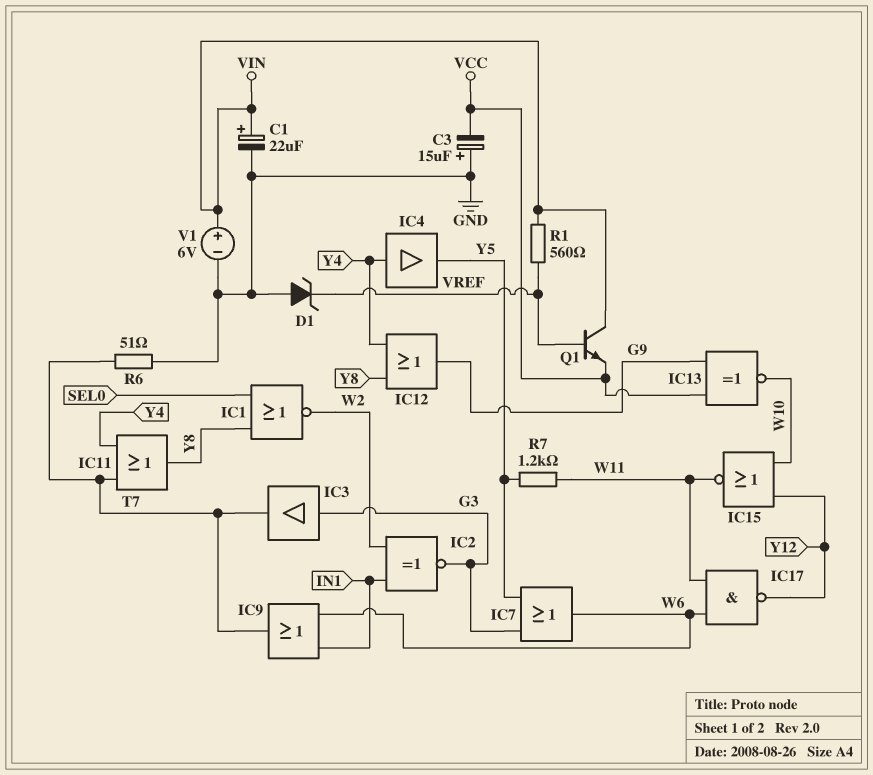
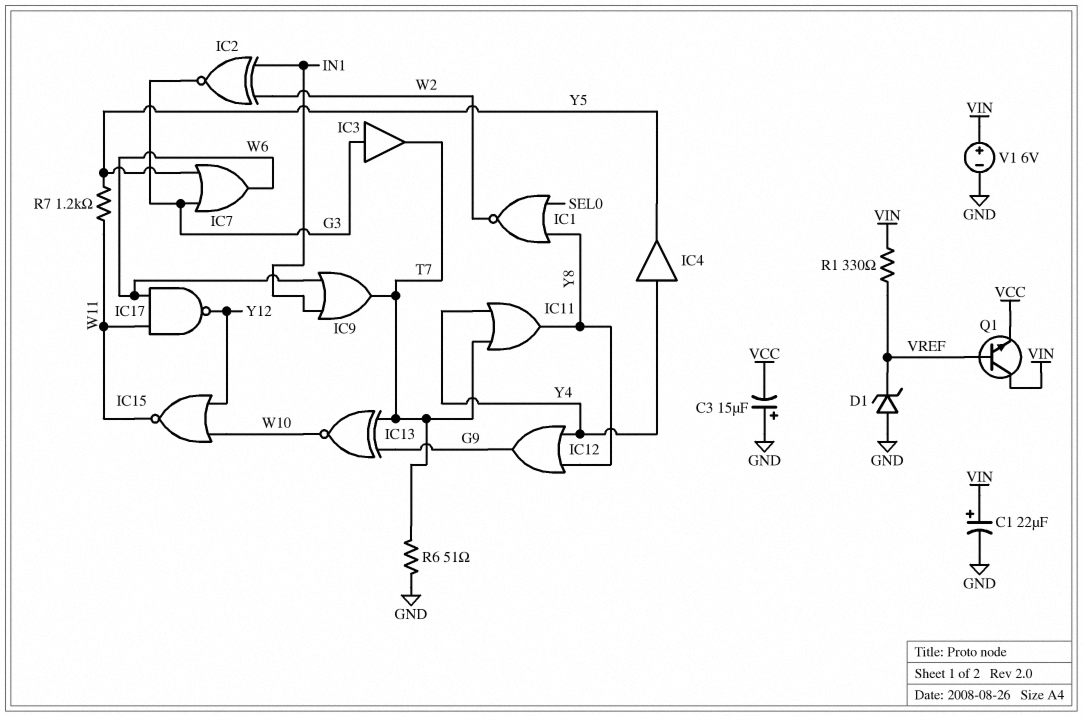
IC13: XNOR (in G9, in VCC, out W10) -> XNOR (in G9, in T7, out W10)
R1: 560 (VIN, VREF) -> 330 (VIN, VREF)

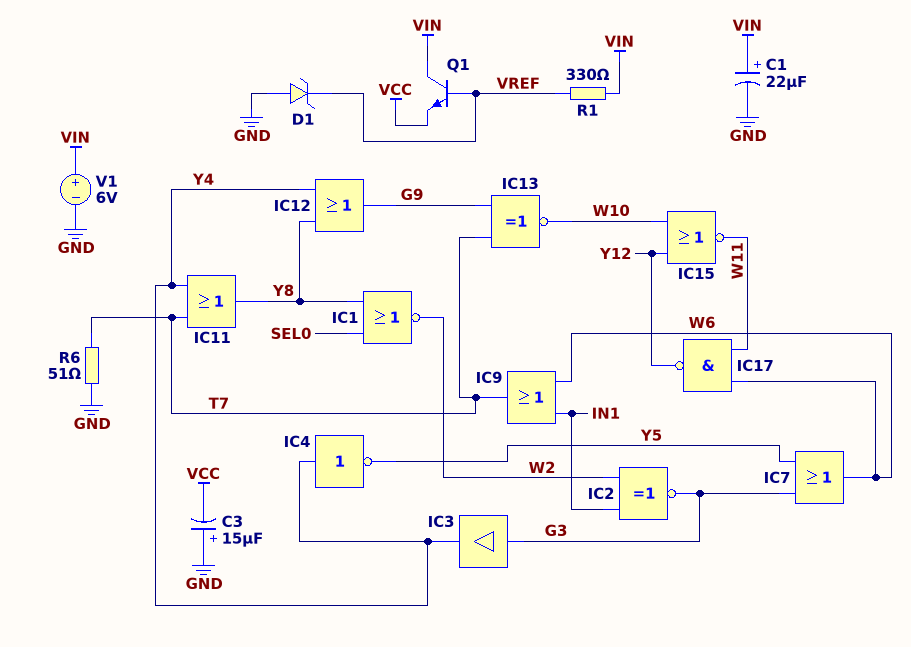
IC3: buffer (in G3, out T7) -> buffer (in G3, out Y4)
IC4: buffer (in Y4, out Y5) -> NOT (in Y4, out Y5)
R7: 1.2k (W11, Y5) -> none

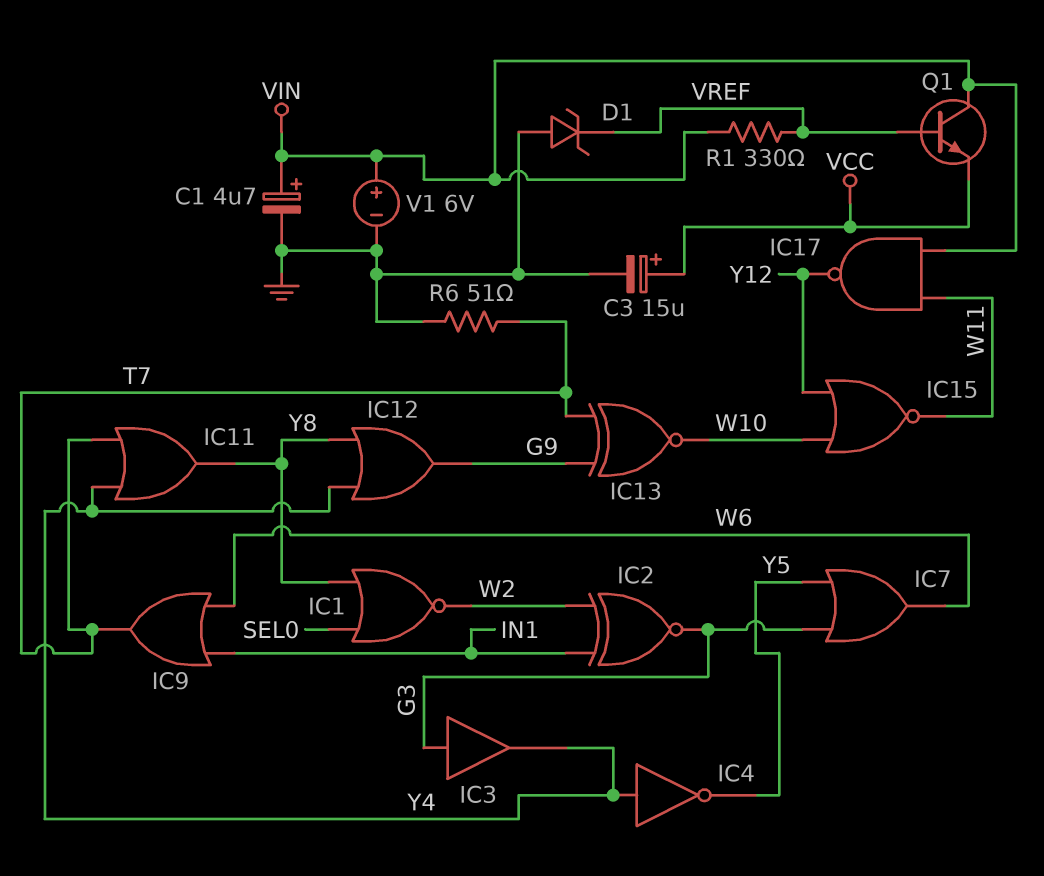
C1: 22uF (plus VIN, minus GND) -> 4.7uF (plus VIN, minus GND)
C3: 15uF (plus GND, minus VCC) -> 15uF (plus VCC, minus GND)
IC17: NAND (in W6, in W11, out Y12) -> NAND (in VIN, in W11, out Y12)

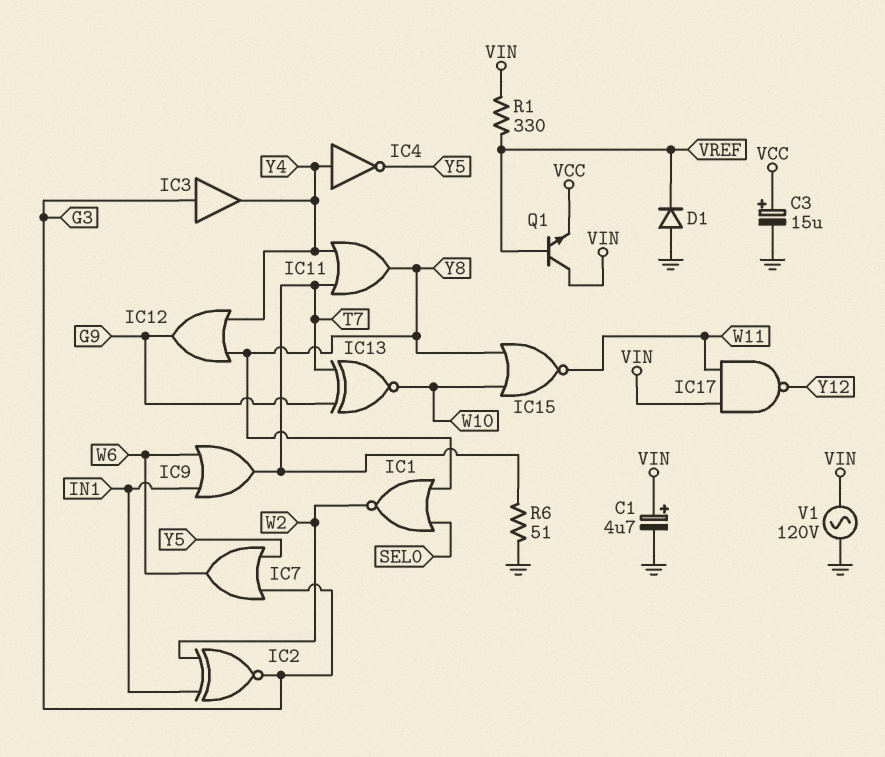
D1: zener (A GND, K VREF) -> diode (A GND, K VREF)
IC15: NOR (in W10, in Y12, out W11) -> NOR (in W10, in Y8, out W11)
V1: 6V (plus VIN, minus GND) -> AC 120V (GND, VIN)

